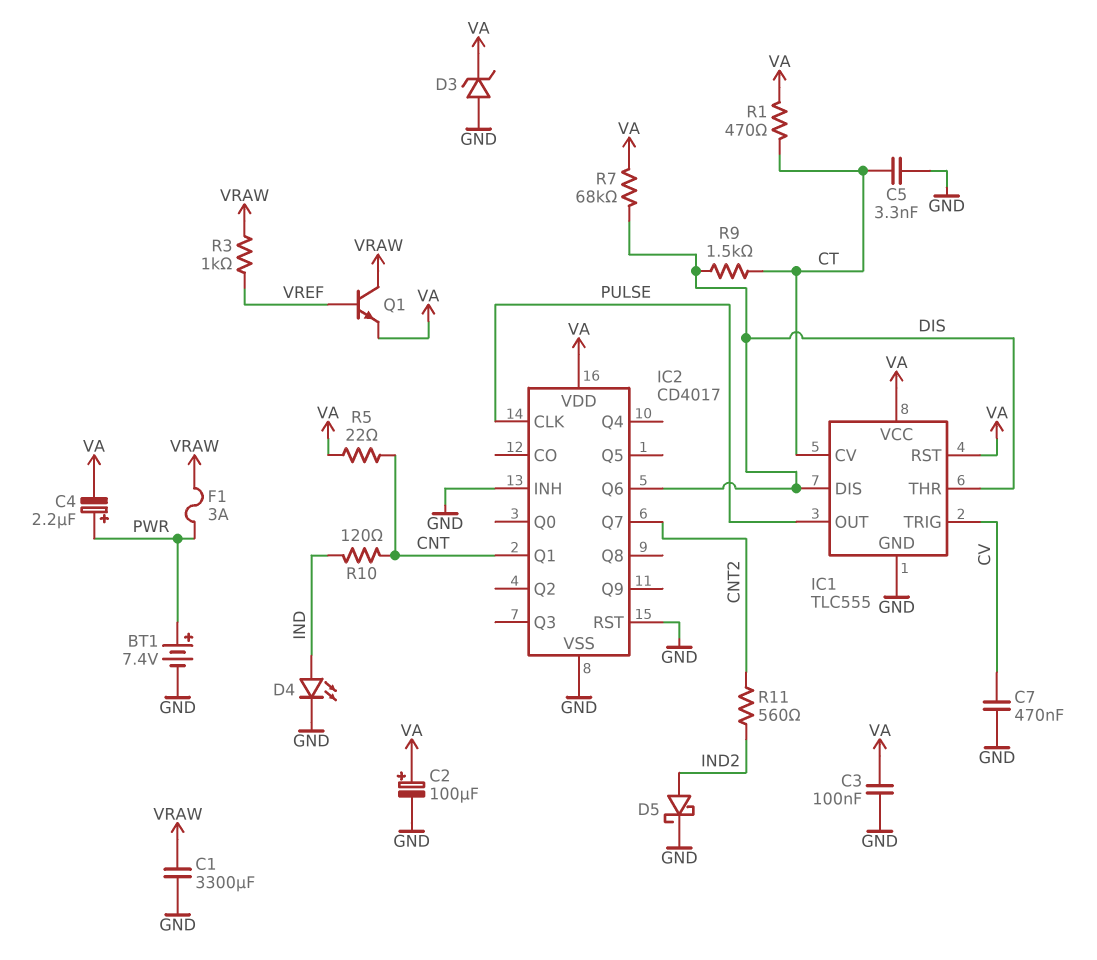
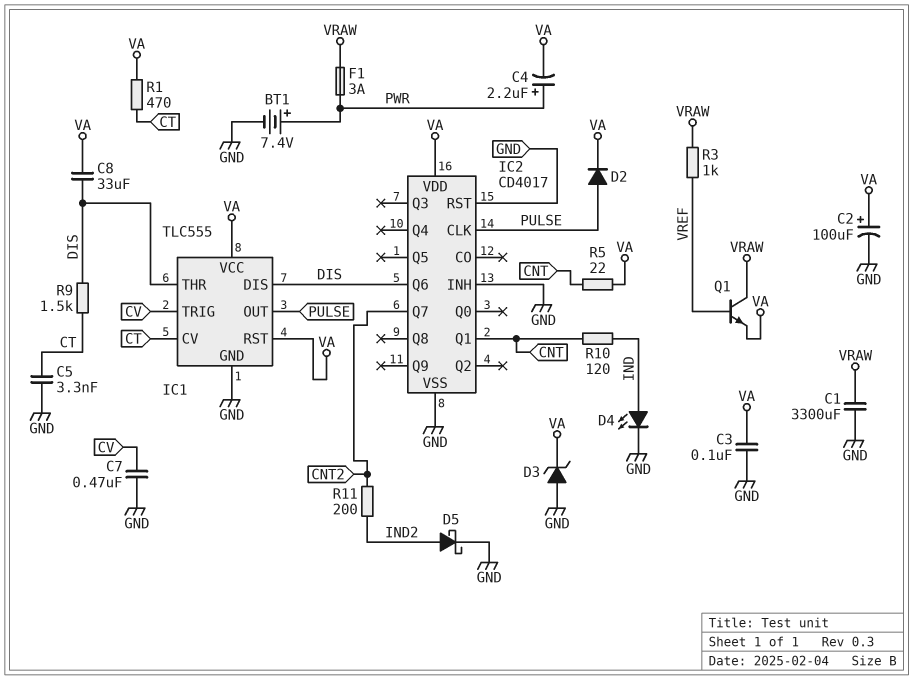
C8: none -> 33uF (DIS, VA)
D2: none -> diode (A PULSE, K VA)
R7: 68k (DIS, VA) -> none
R11: 560 (CNT2, IND2) -> 200 (CNT2, IND2)

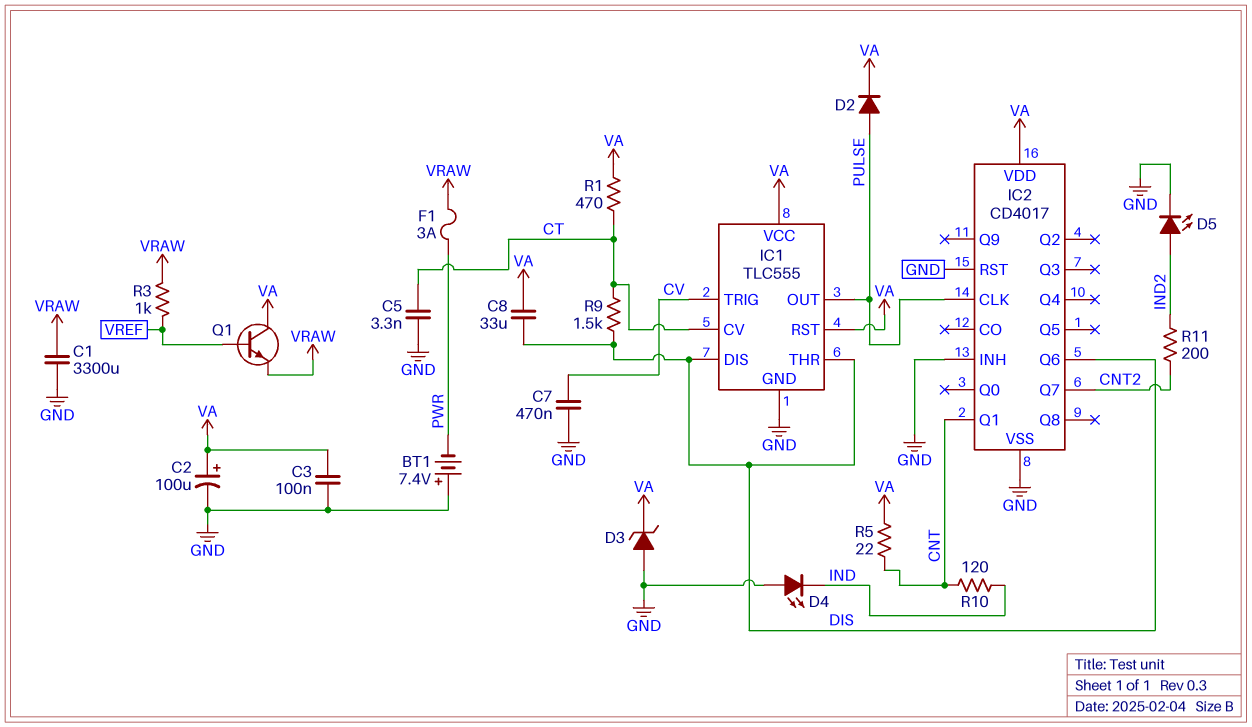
BT1: 7.4V (plus PWR, minus GND) -> 7.4V (plus GND, minus PWR)
C4: 2.2uF (plus PWR, minus VA) -> none
D4: LED (A IND, K GND) -> LED (A GND, K IND)
D5: schottky (A IND2, K GND) -> LED (A IND2, K GND)
Q1: NPN (B VREF, C VRAW, E VA) -> NPN (B VREF, C VA, E VRAW)

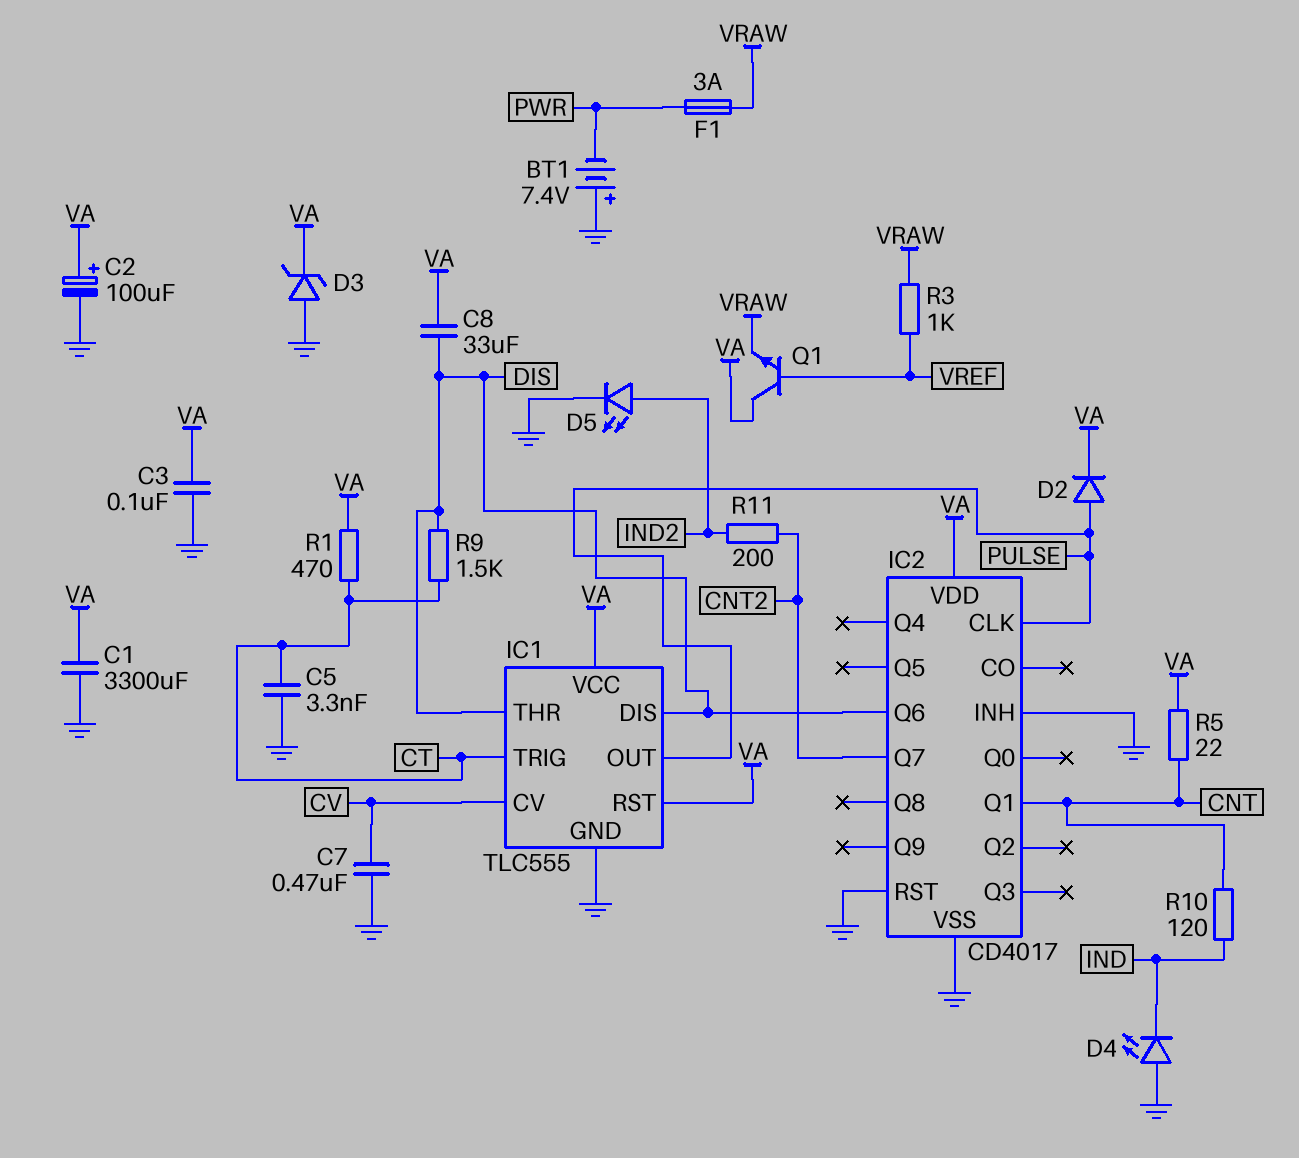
C1: 3300uF (GND, VRAW) -> 3300uF (GND, VA)
IC1 pin CV: CT -> CV
IC1 pin TRIG: CV -> CT

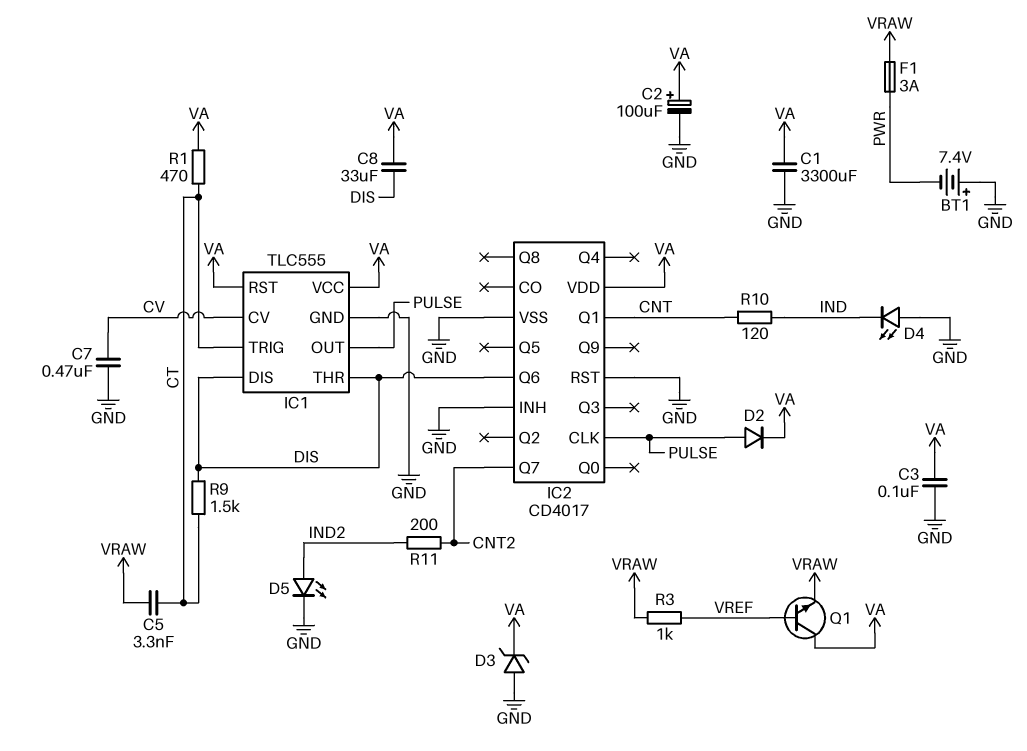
C5: 3.3nF (CT, GND) -> 3.3nF (CT, VRAW)
R5: 22 (CNT, VA) -> none

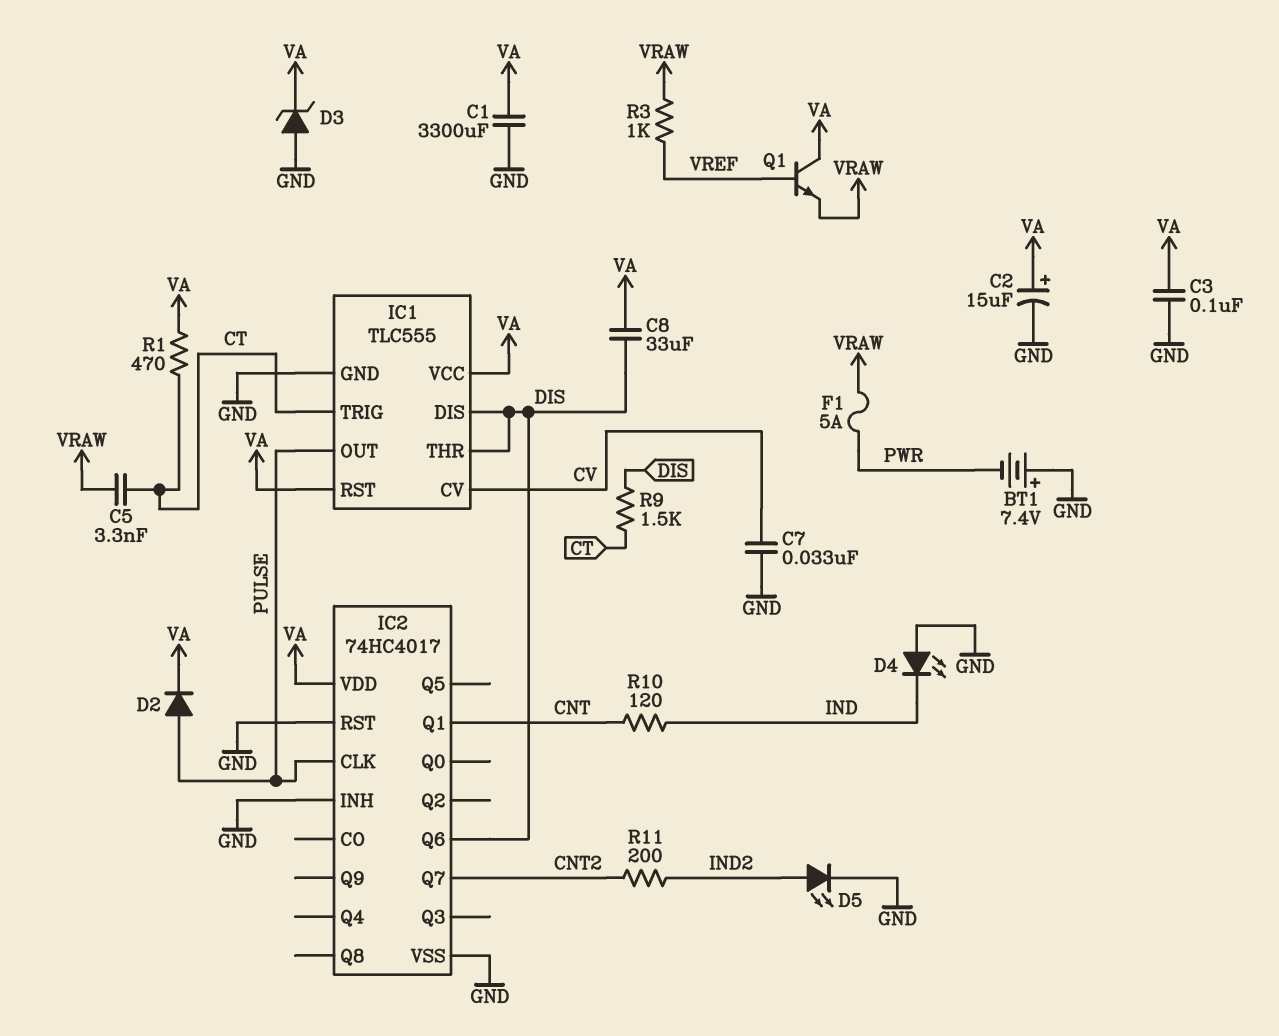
C2: 100uF (plus VA, minus GND) -> 15uF (plus VA, minus GND)
C7: 470nF (CV, GND) -> 33nF (CV, GND)
F1: 3A (PWR, VRAW) -> 5A (PWR, VRAW)
IC2: CD4017 -> 74HC4017

